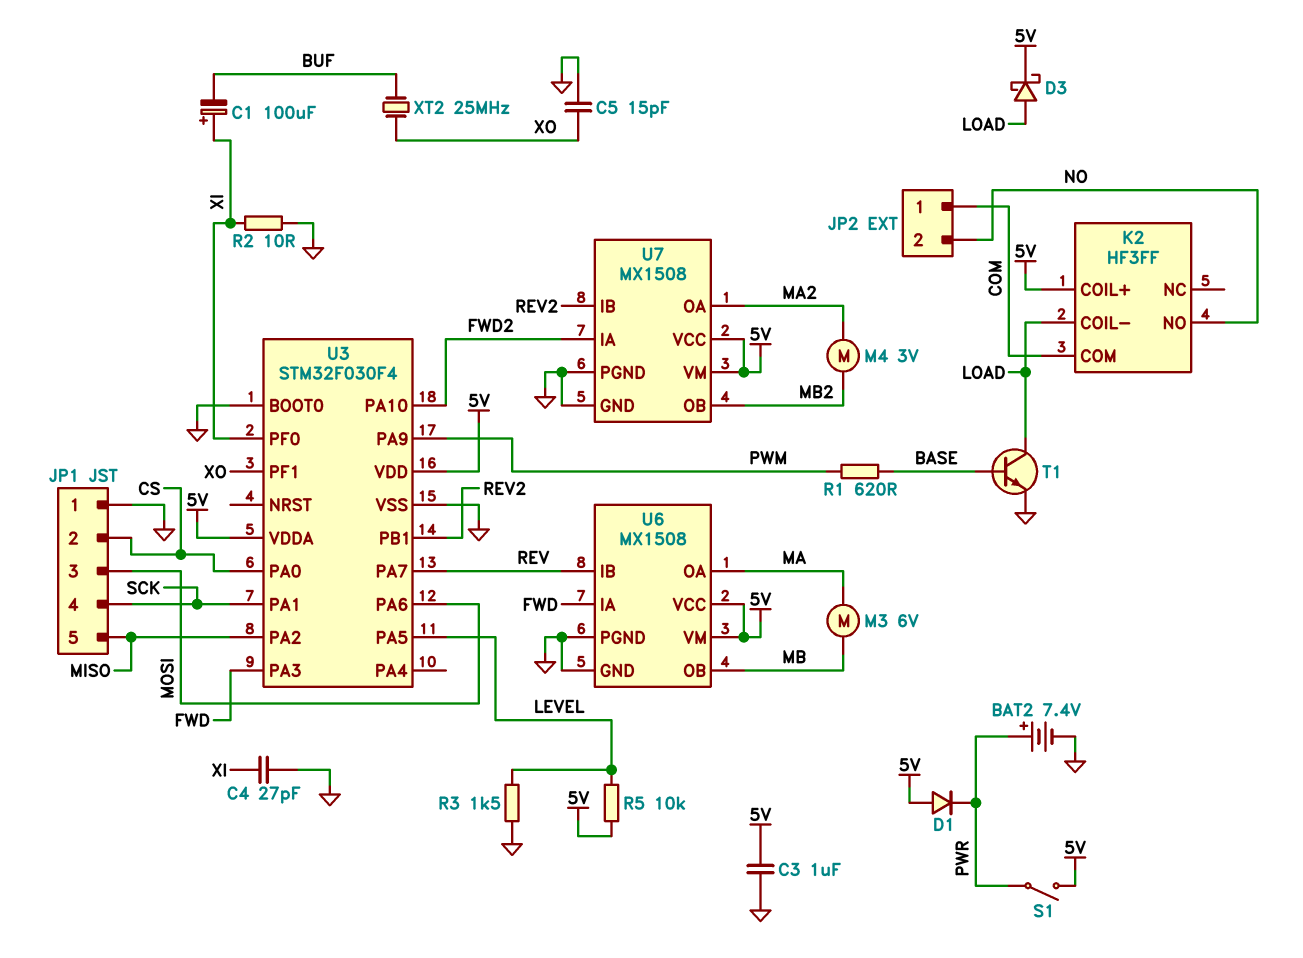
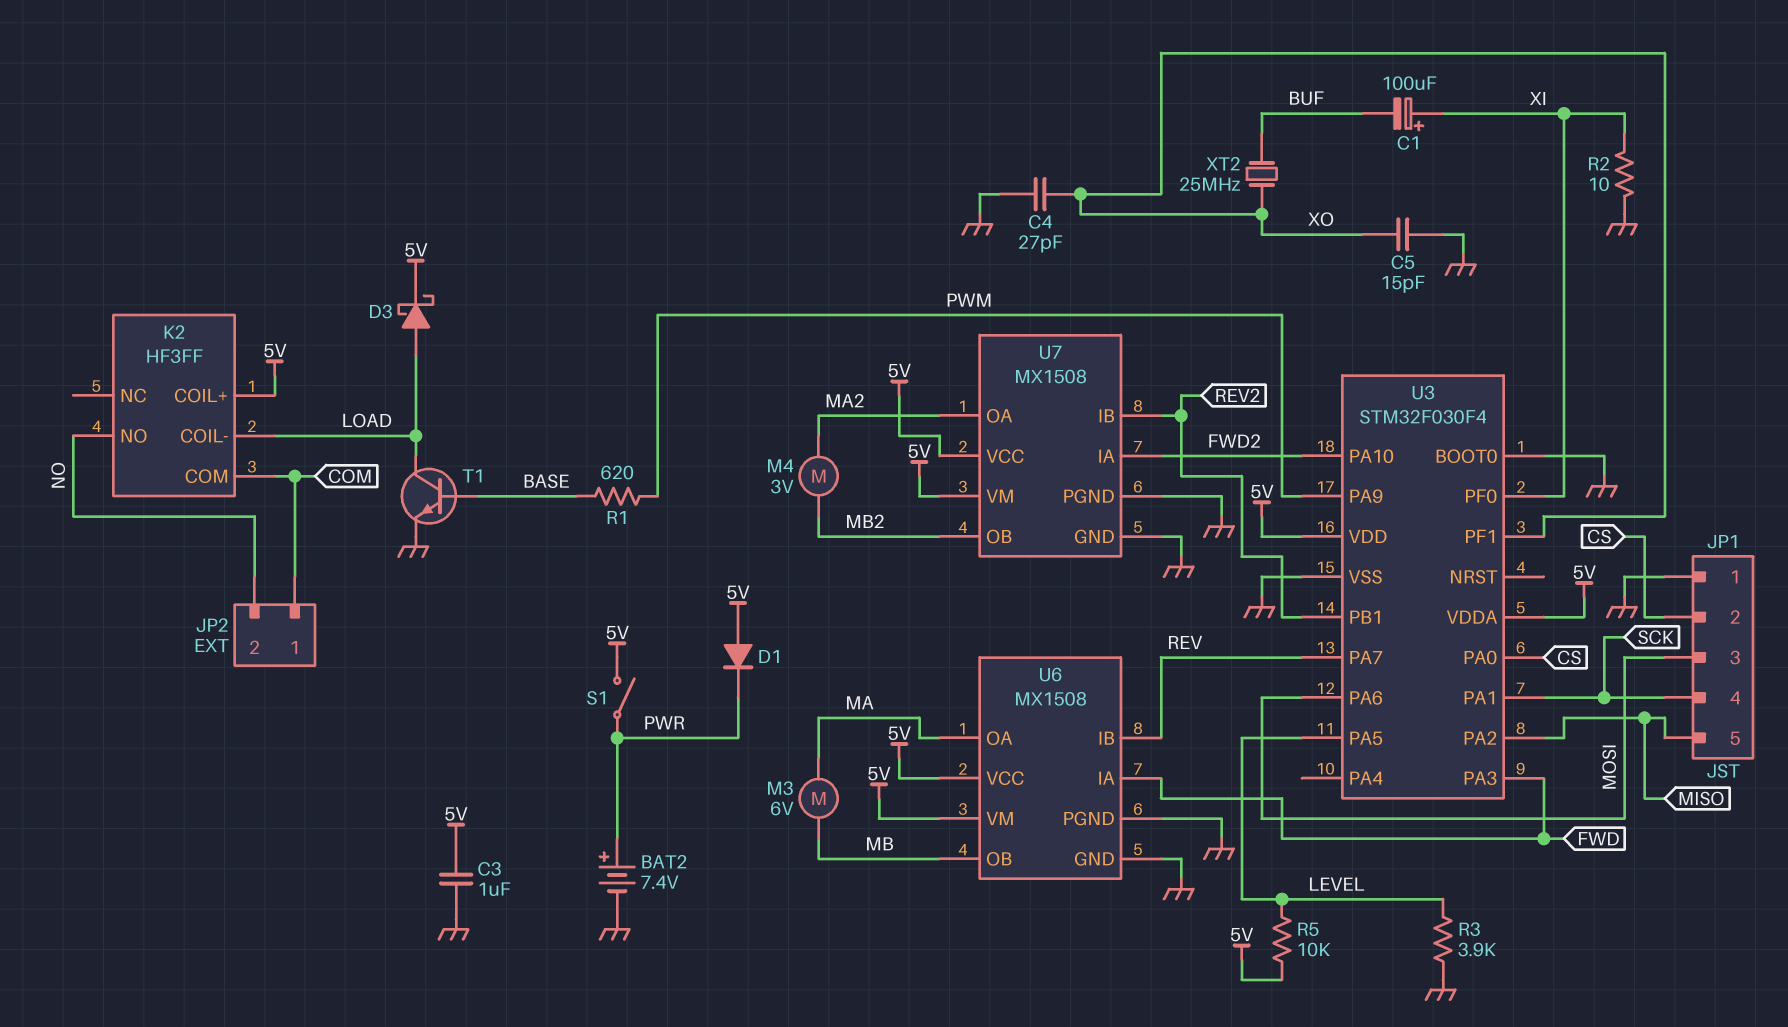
C4: 27pF (GND, XI) -> 27pF (GND, XO)
R3: 1.5k (GND, LEVEL) -> 3.9k (GND, LEVEL)

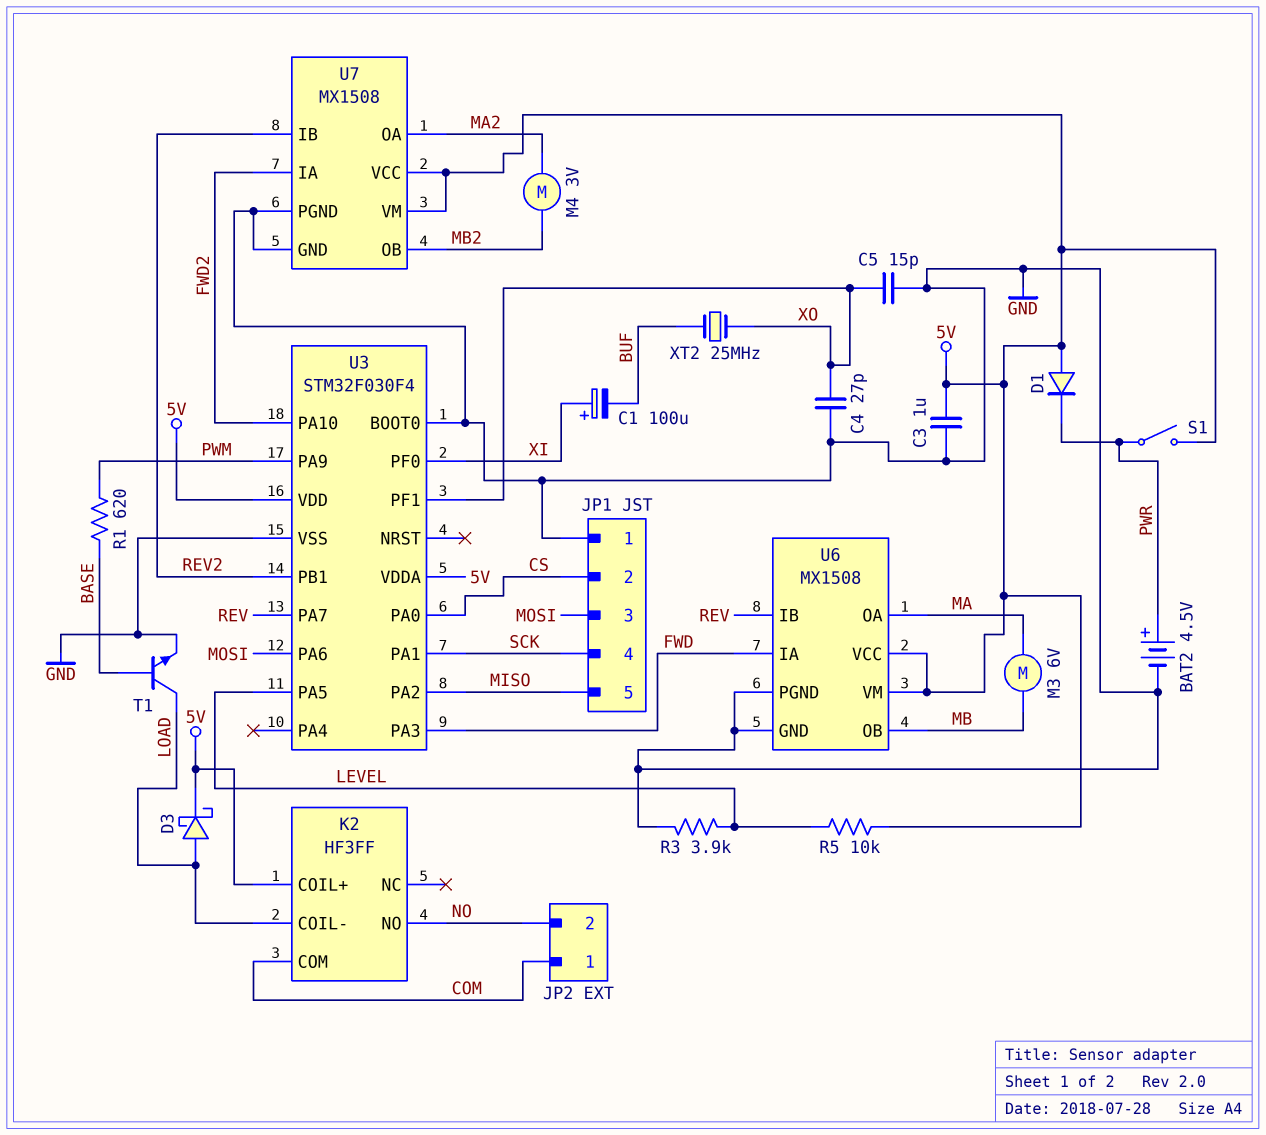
BAT2: 7.4V (plus PWR, minus GND) -> 4.5V (plus PWR, minus GND)
R2: 10 (GND, XI) -> none

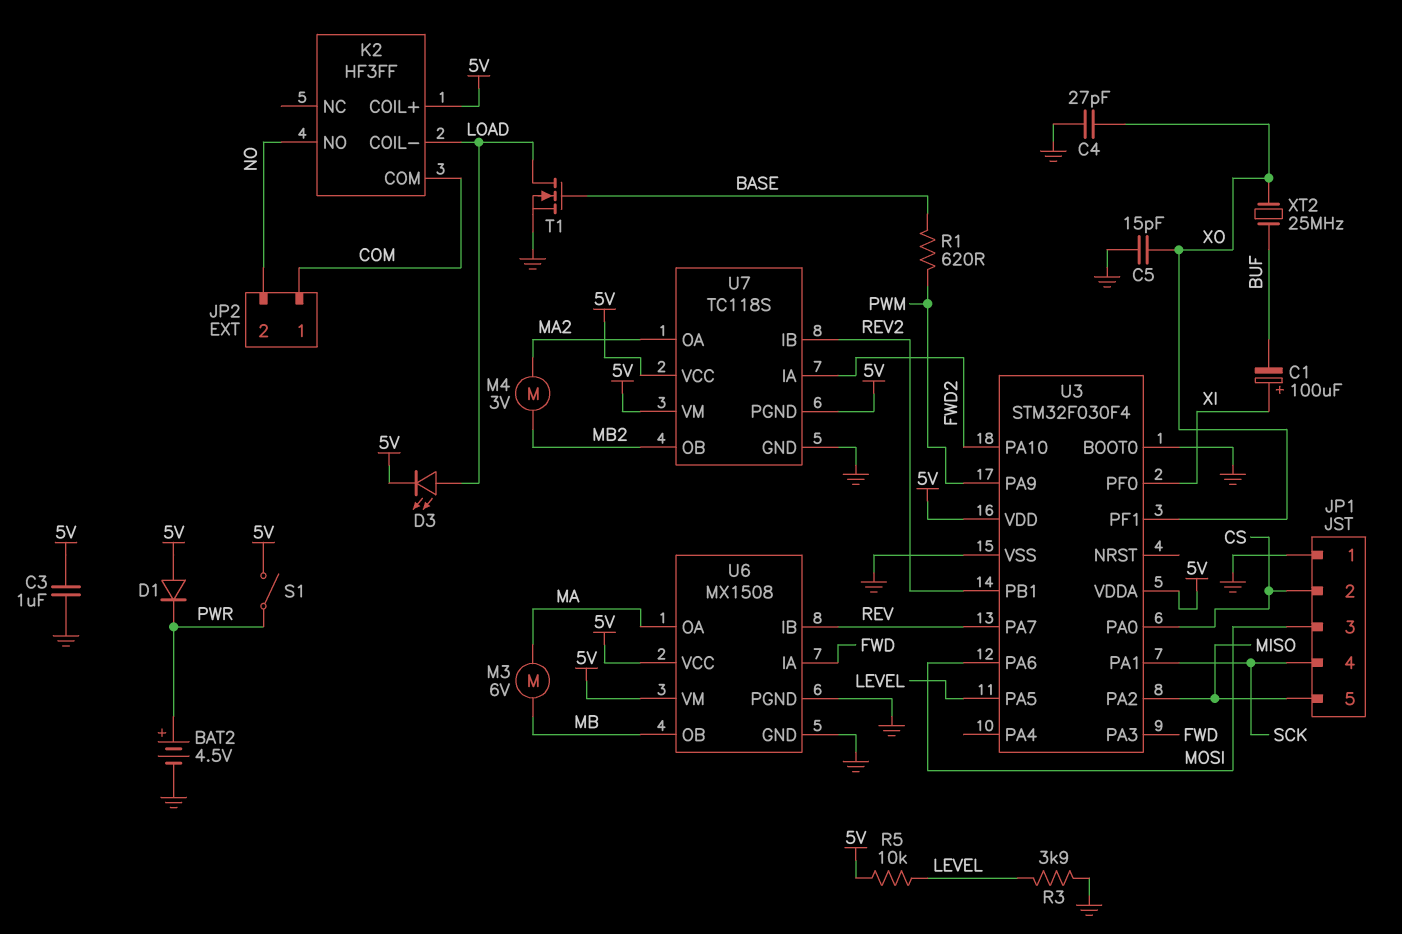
D3: schottky (A LOAD, K 5V) -> LED (A LOAD, K 5V)
T1: NPN (B BASE, C LOAD, E GND) -> NMOS (G BASE, D LOAD, S GND)
U7: MX1508 -> TC118S
U7 pin PGND: GND -> 5V

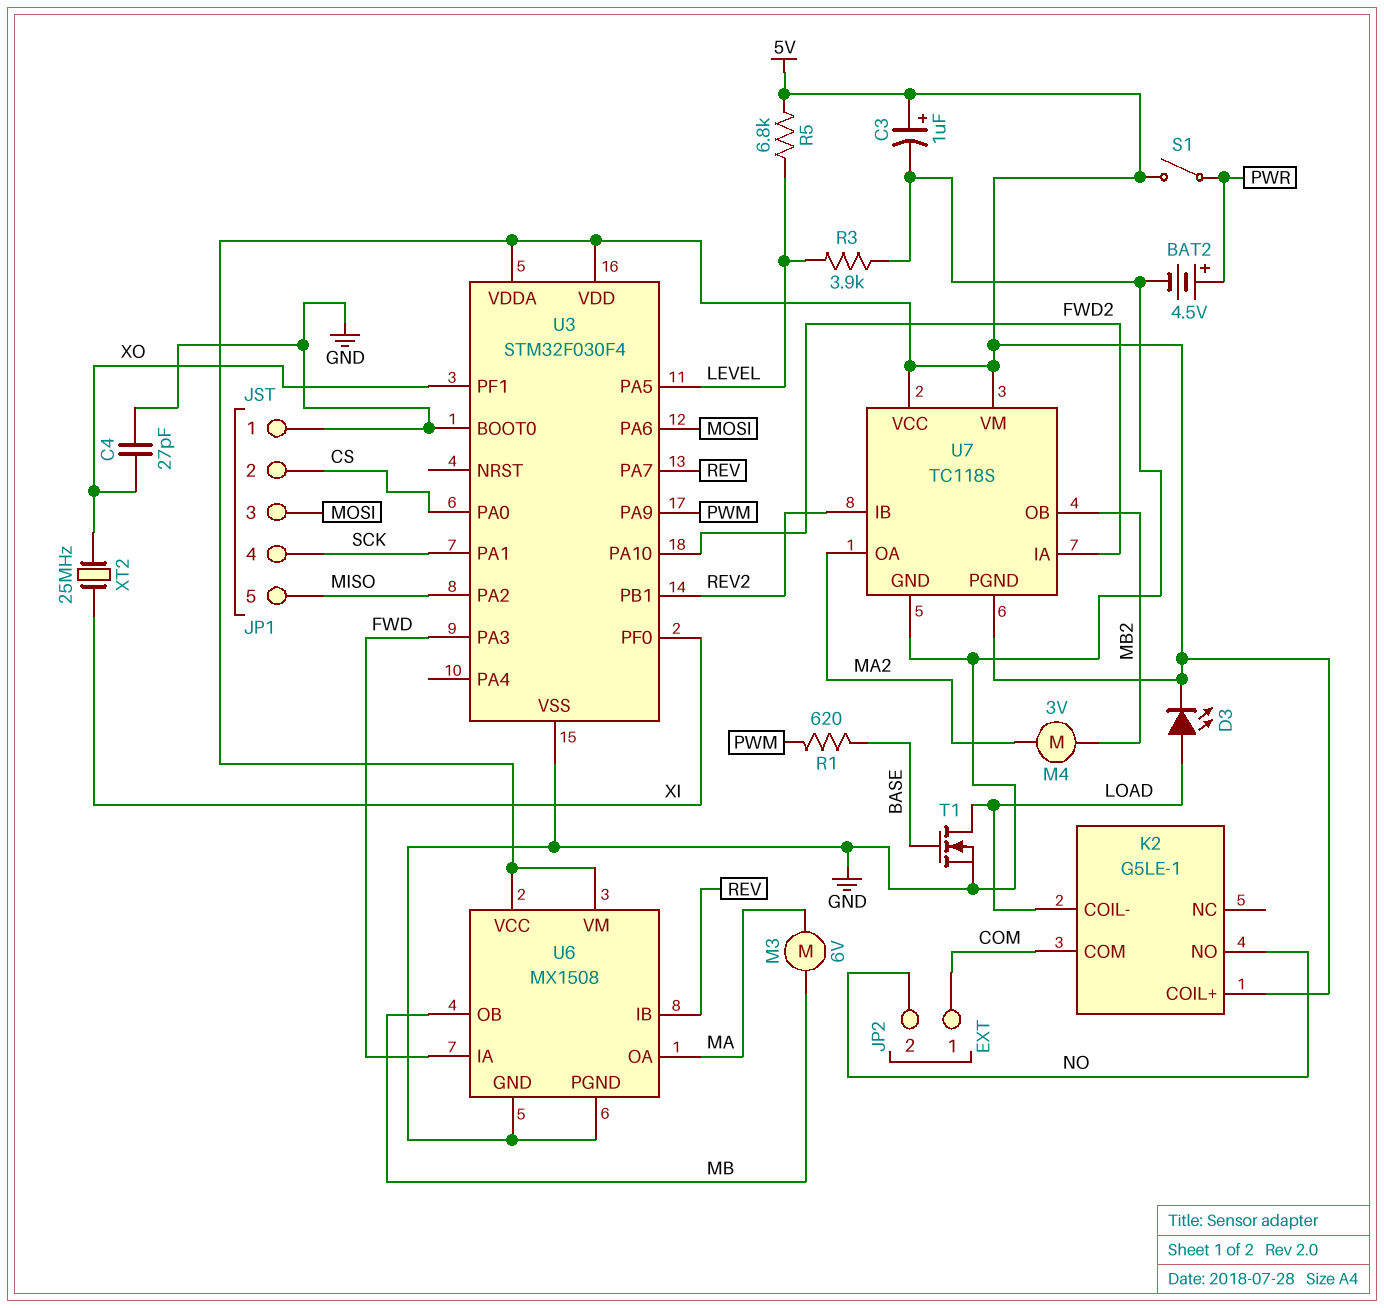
C1: 100uF (plus XI, minus BUF) -> none
C3: 1uF (5V, GND) -> 1uF (plus 5V, minus GND)
C5: 15pF (GND, XO) -> none
D1: diode (A 5V, K PWR) -> none
K2: HF3FF -> G5LE-1
R5: 10k (5V, LEVEL) -> 6.8k (5V, LEVEL)
XT2: 25MHz (BUF, XO) -> 25MHz (XI, XO)

